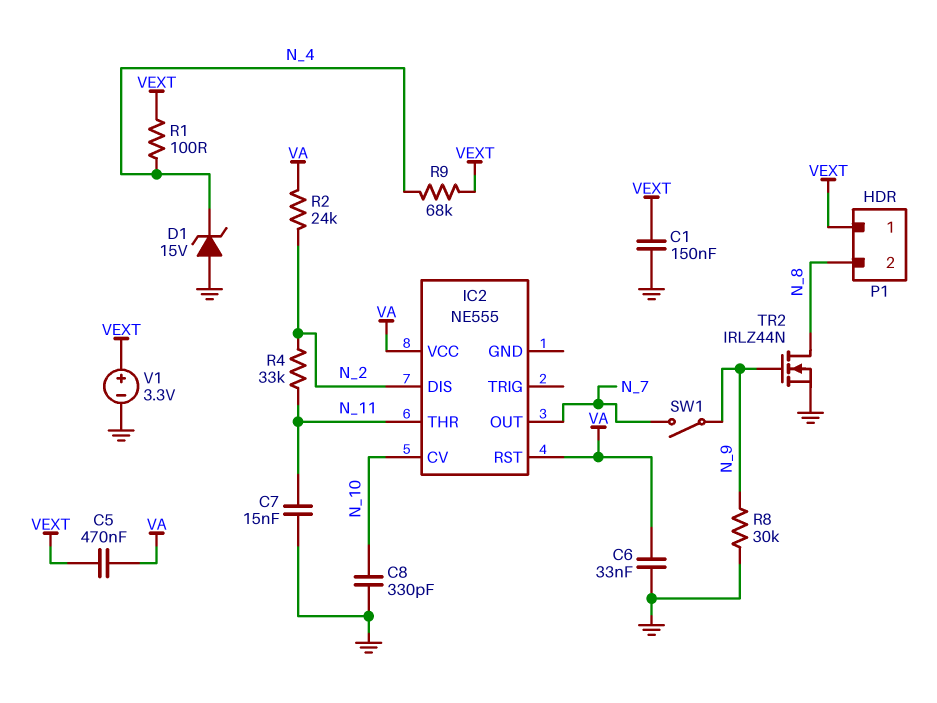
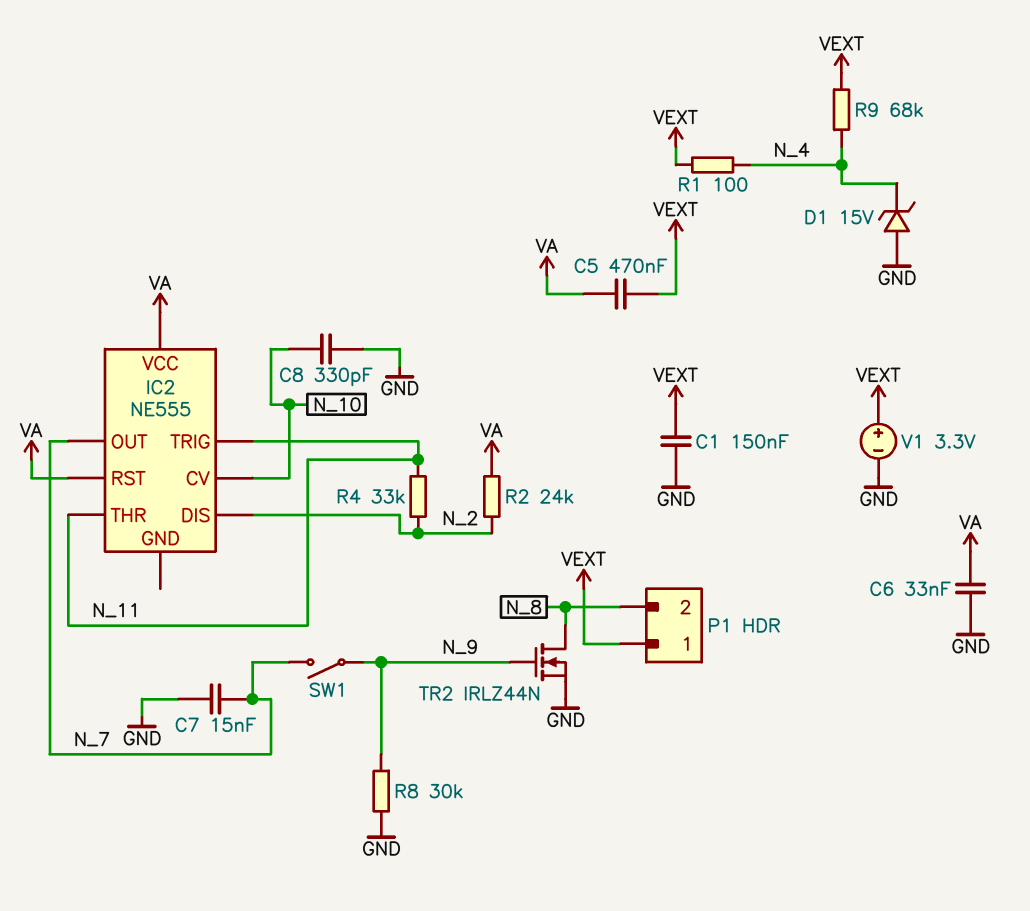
C7: 15nF (GND, N_11) -> 15nF (GND, N_7)
IC2 pin TRIG: none -> N_11

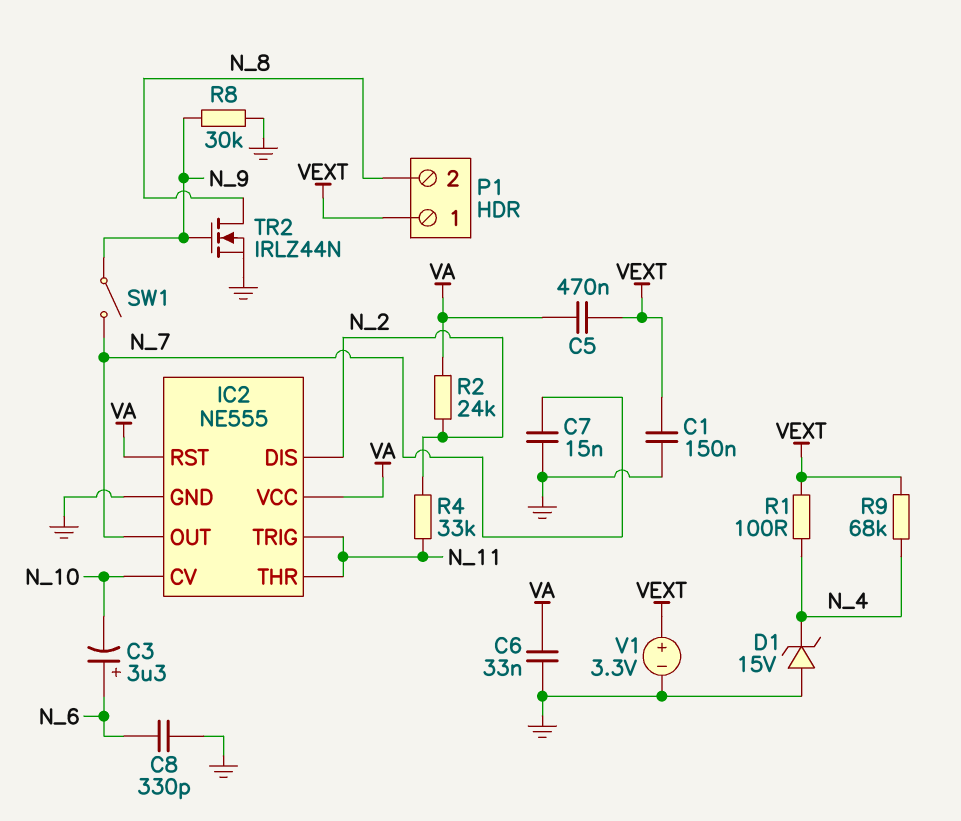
C3: none -> 3.3uF (plus N_6, minus N_10)
C8: 330pF (GND, N_10) -> 330pF (GND, N_6)
IC2 pin GND: none -> GND

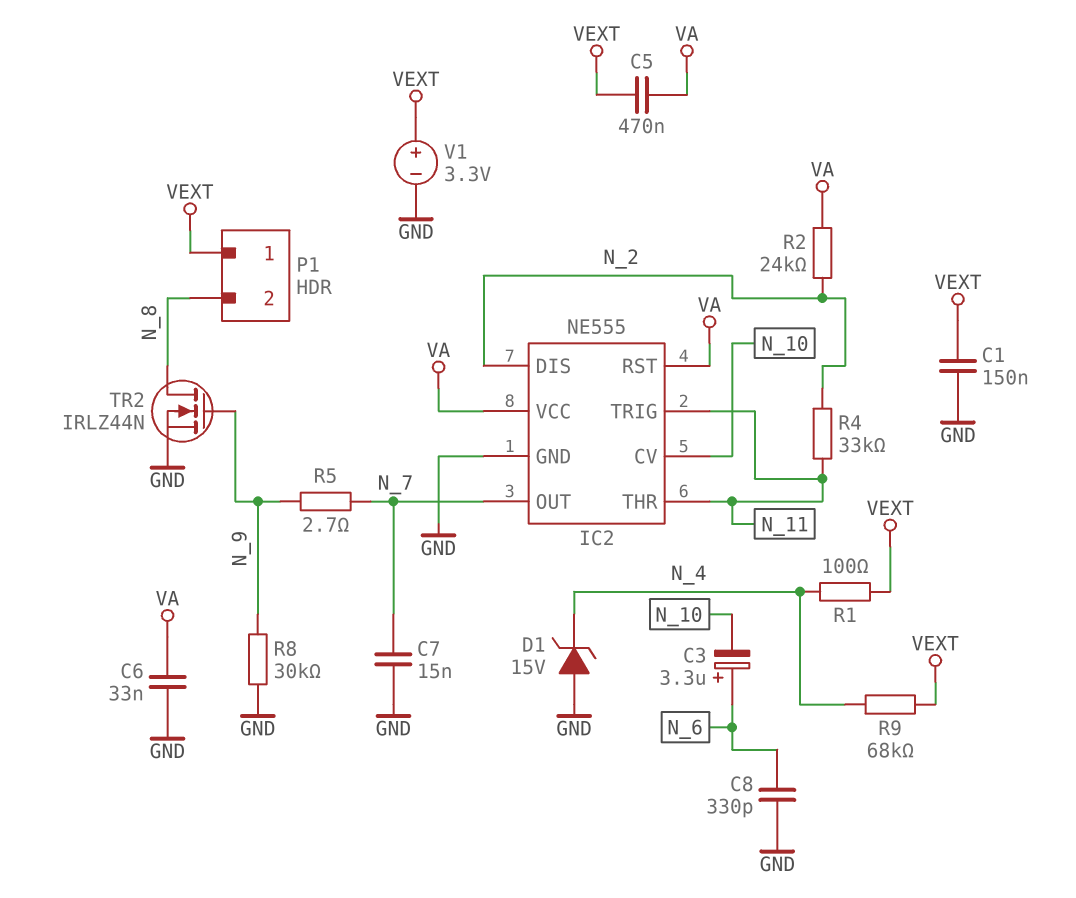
R5: none -> 2.7 (N_7, N_9)
SW1: switch (N_7, N_9) -> none

